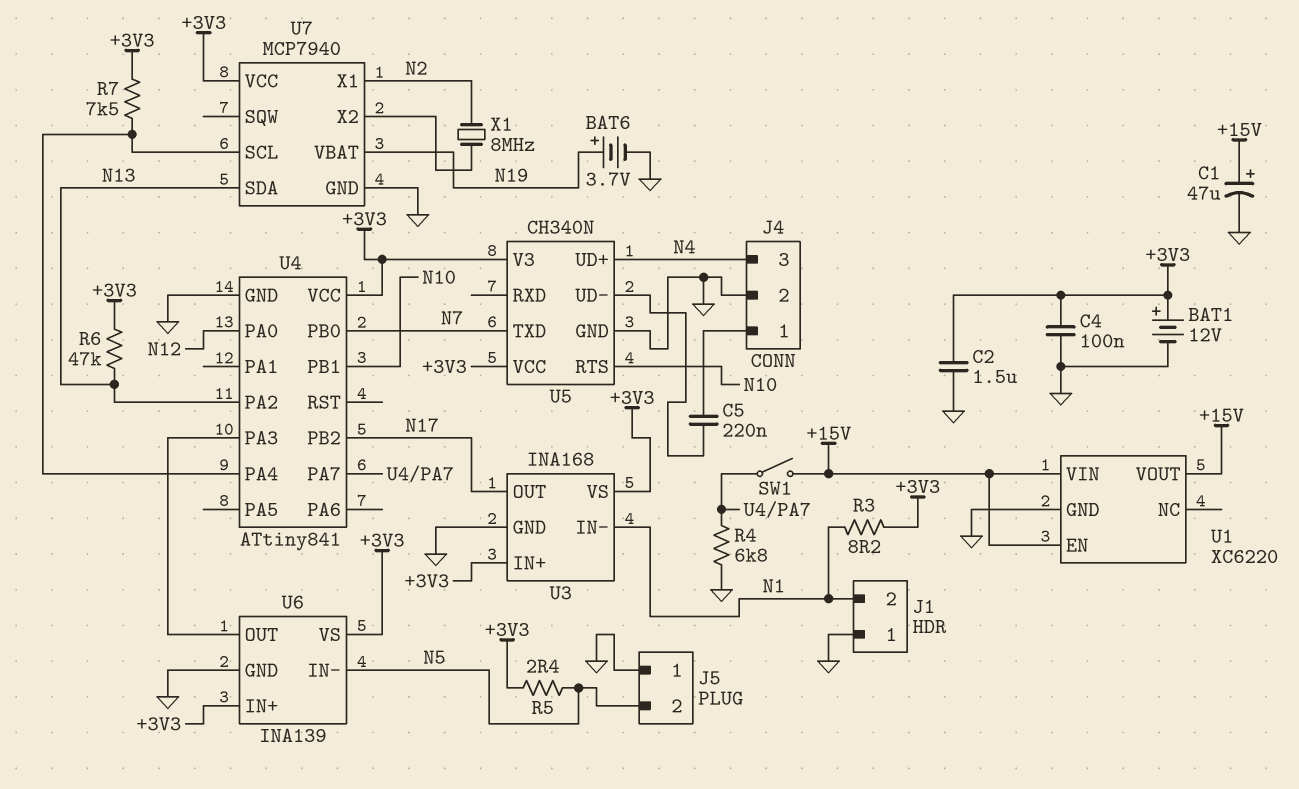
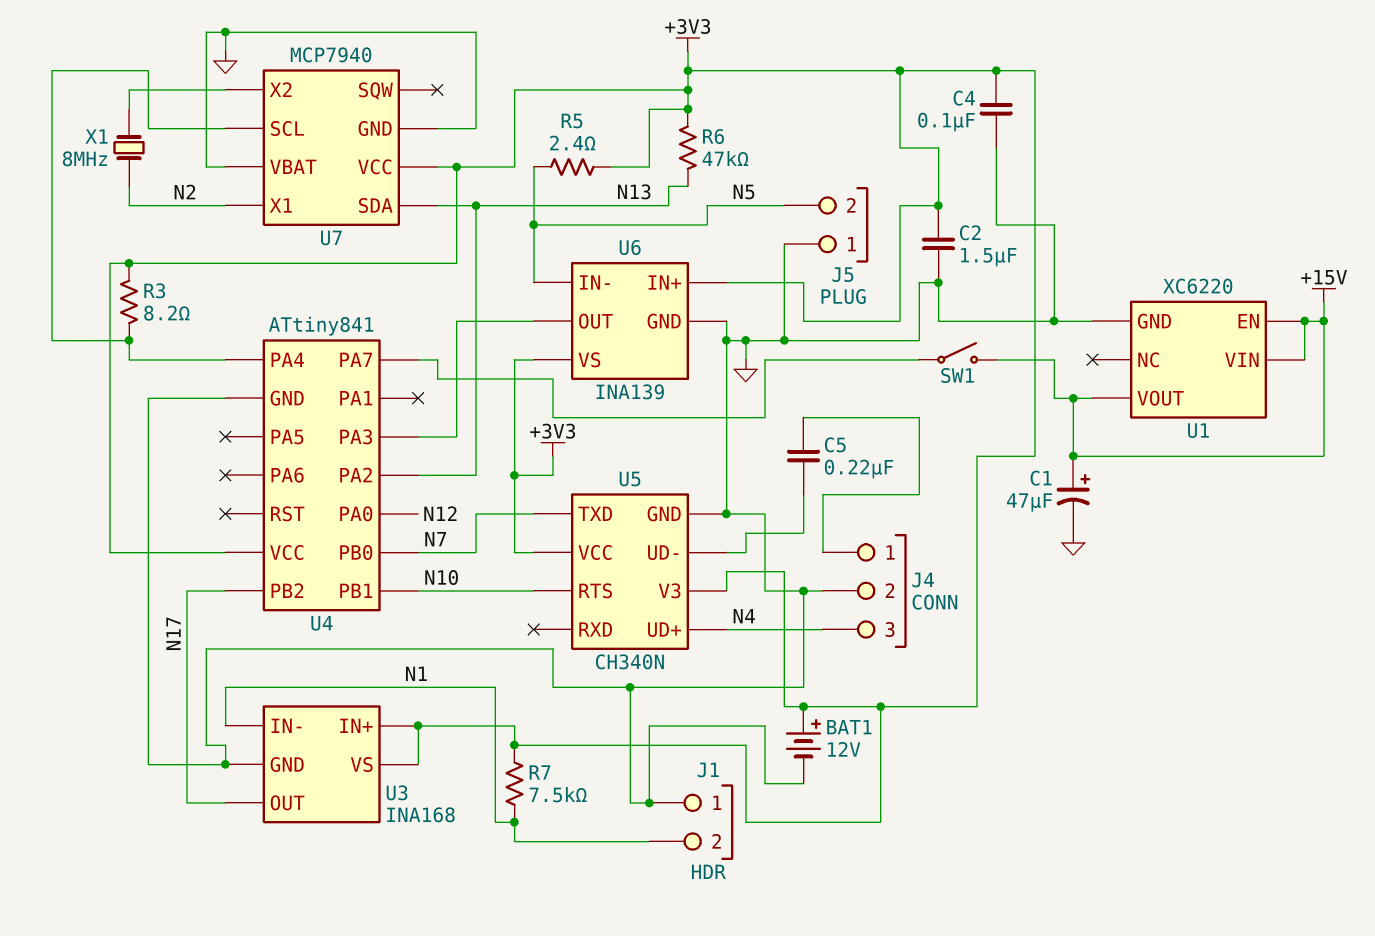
BAT6: 3.7V (plus N19, minus GND) -> none
R3: 8.2 (+3V3, N1) -> 8.2 (+3V3, U4/PA4)
R4: 6.8k (GND, U4/PA7) -> none
R7: 7.5k (+3V3, U4/PA4) -> 7.5k (+3V3, N1)
U7 pin VBAT: N19 -> GND

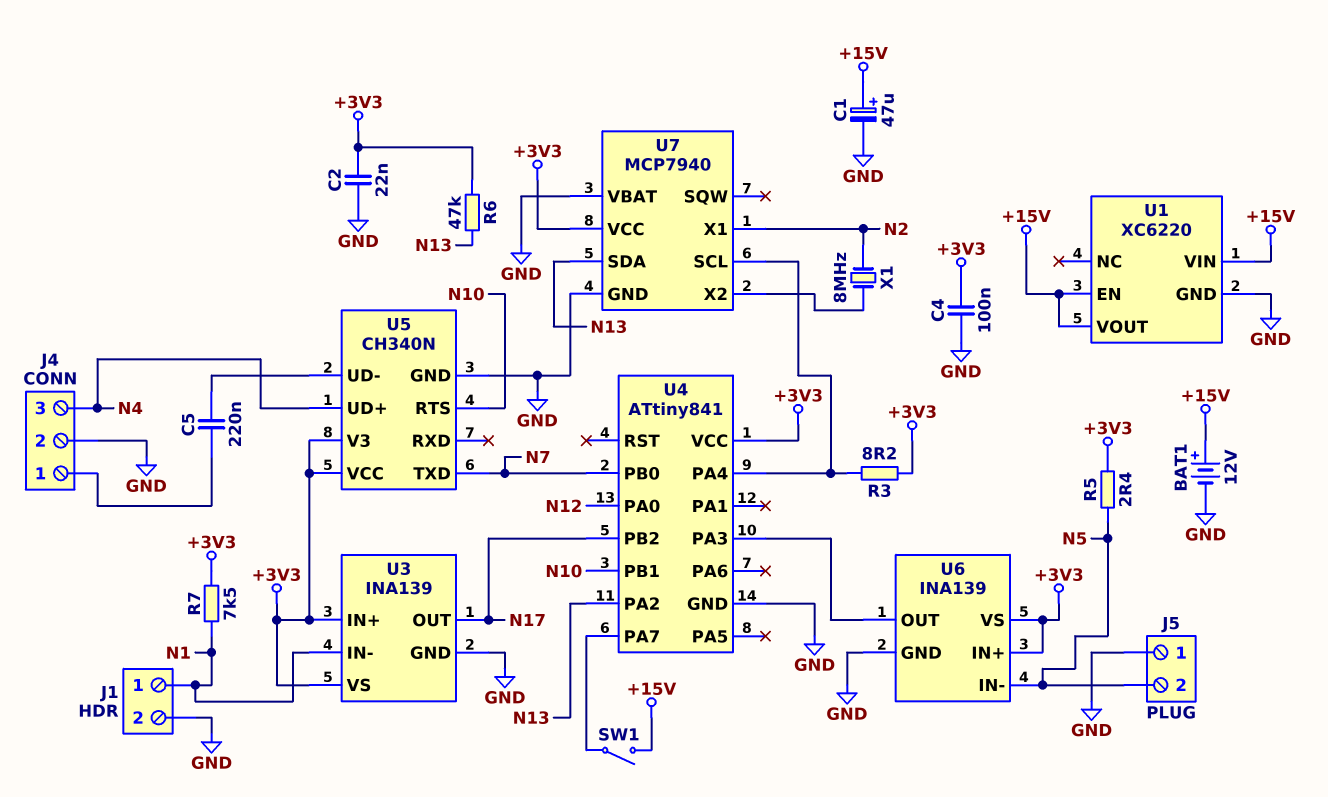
BAT1: 12V (plus +3V3, minus GND) -> 12V (plus +15V, minus GND)
C2: 1.5uF (+3V3, GND) -> 22nF (+3V3, GND)
J1 pin 1: GND -> N1
J1 pin 2: N1 -> GND
U3: INA168 -> INA139

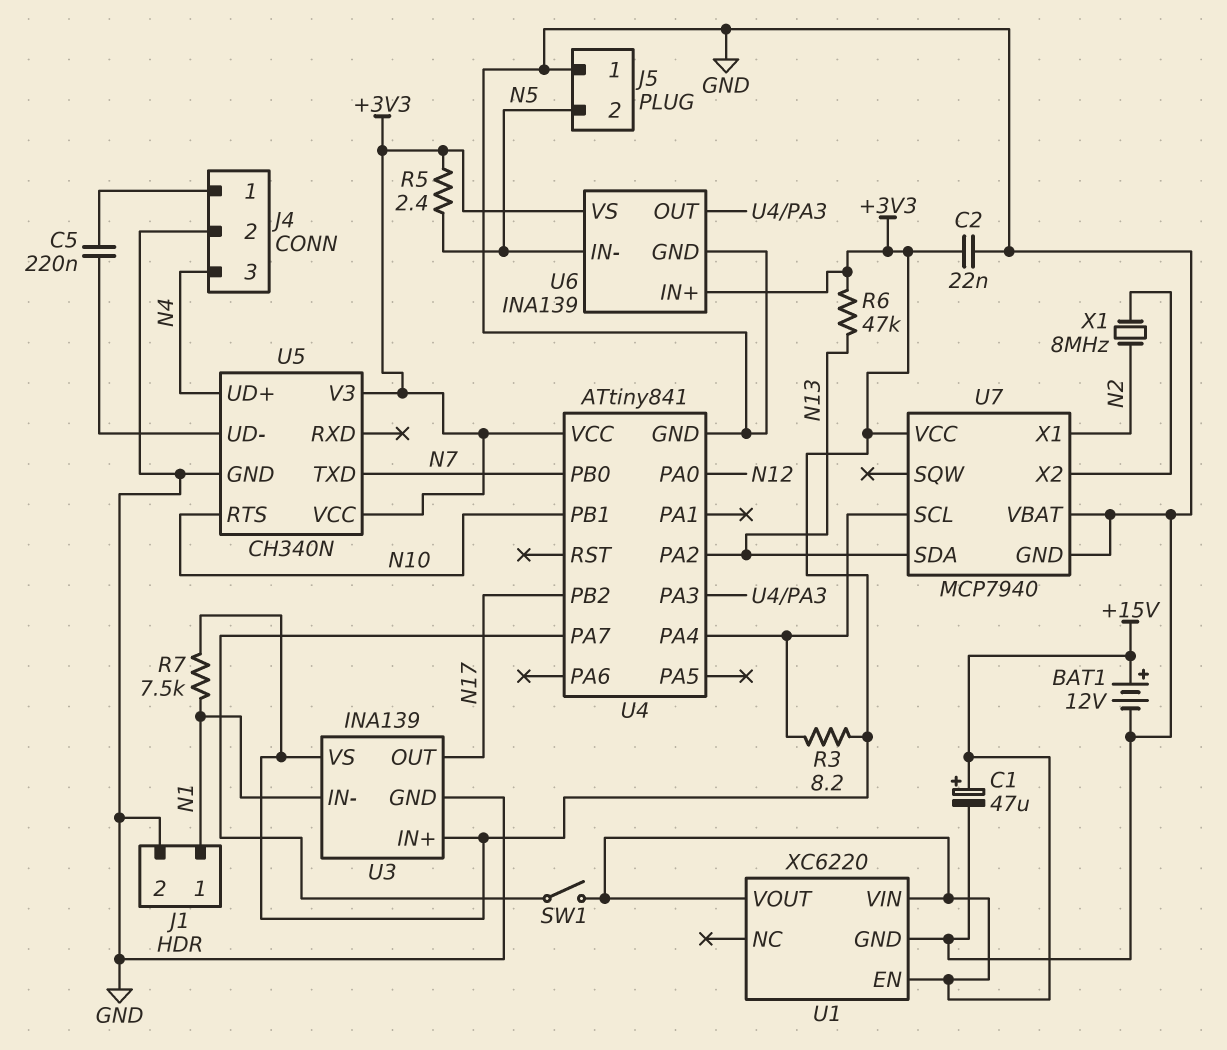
C4: 100nF (+3V3, GND) -> none

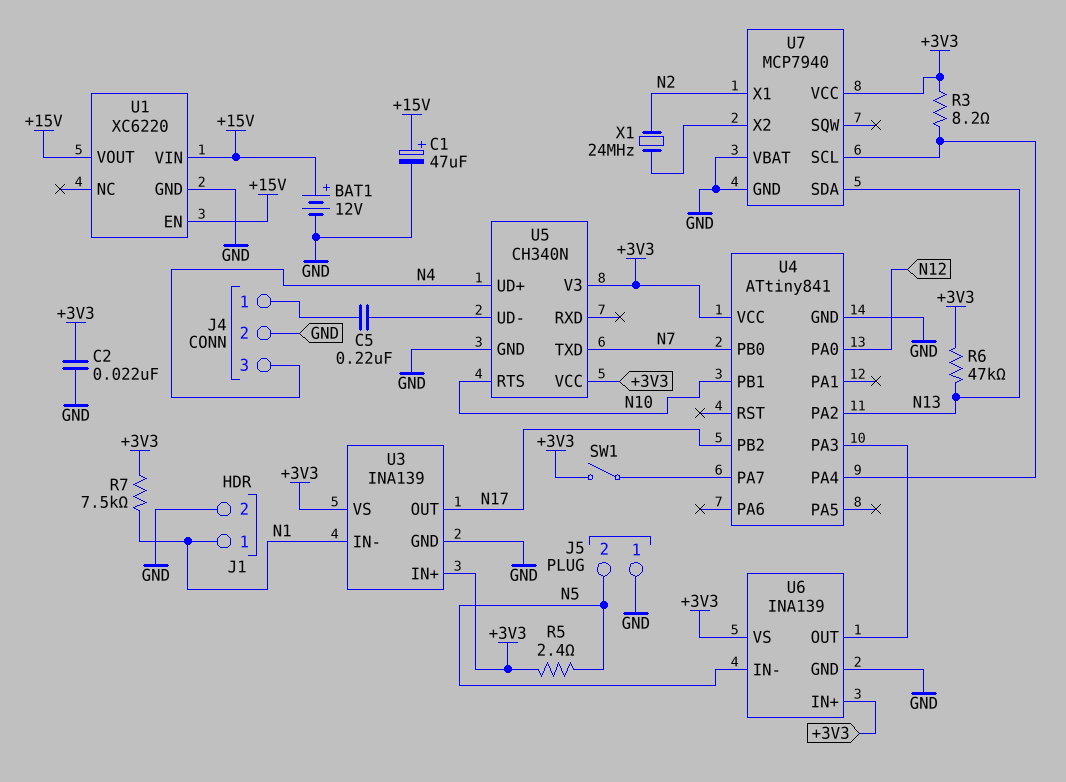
SW1: switch (+15V, U4/PA7) -> switch (+3V3, U4/PA7)
X1: 8MHz (N2, U7/X2) -> 24MHz (N2, U7/X2)

